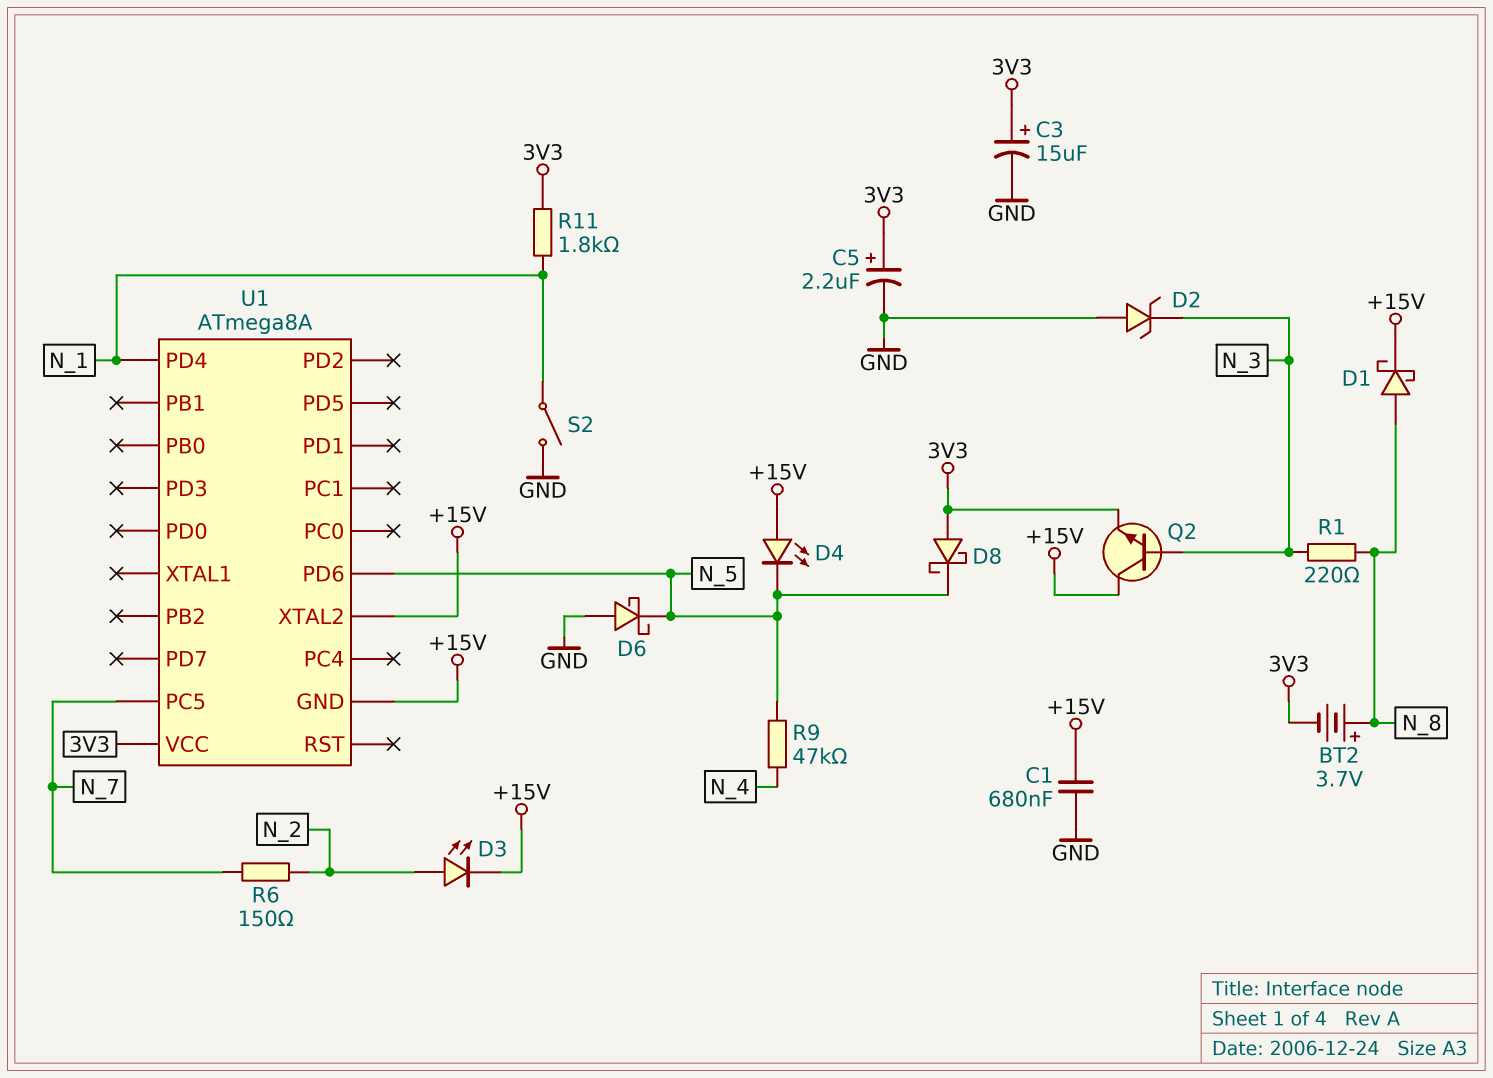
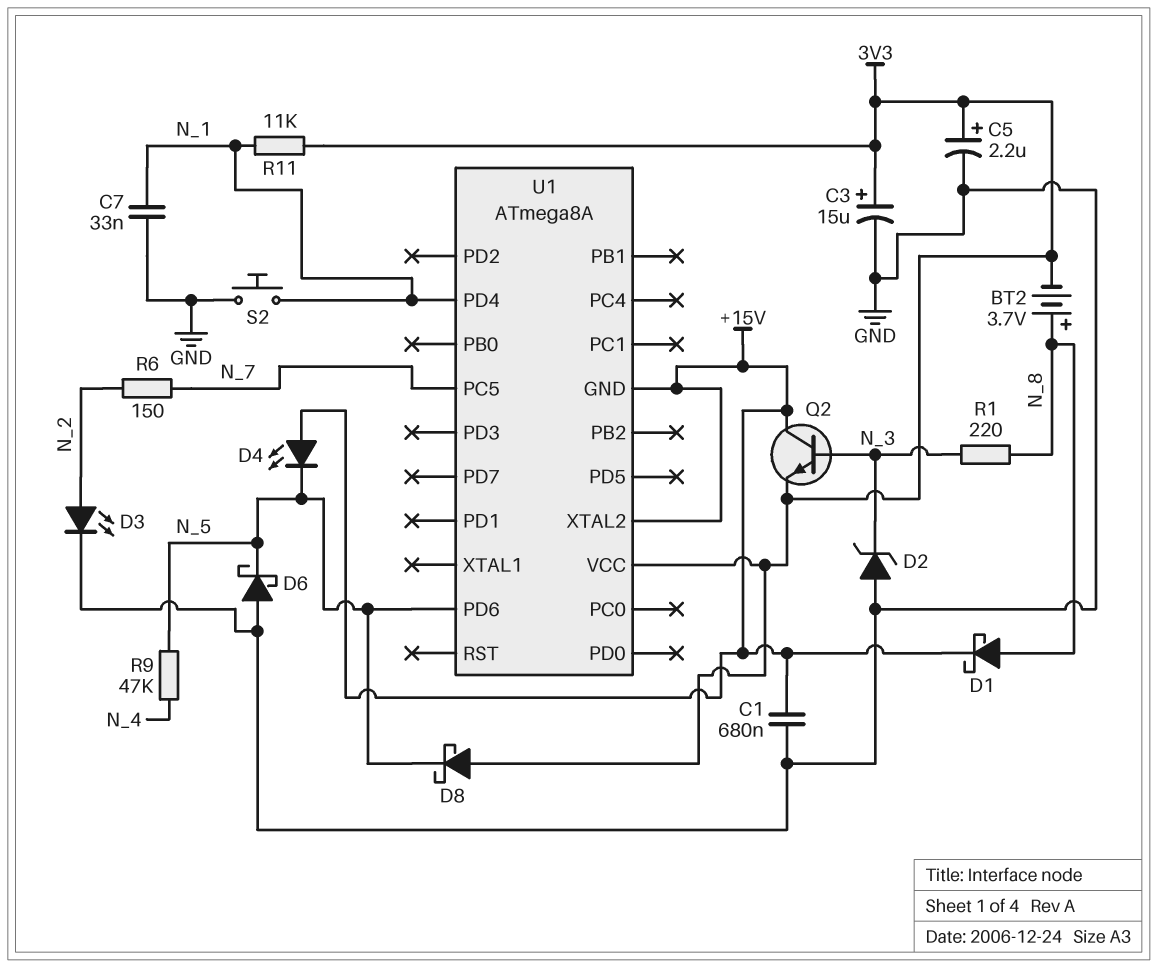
C7: none -> 33nF (GND, N_1)
D3: LED (A N_2, K +15V) -> LED (A N_2, K GND)
R11: 1.8k (3V3, N_1) -> 11k (3V3, N_1)
S2: switch (GND, N_1) -> button (GND, N_1)

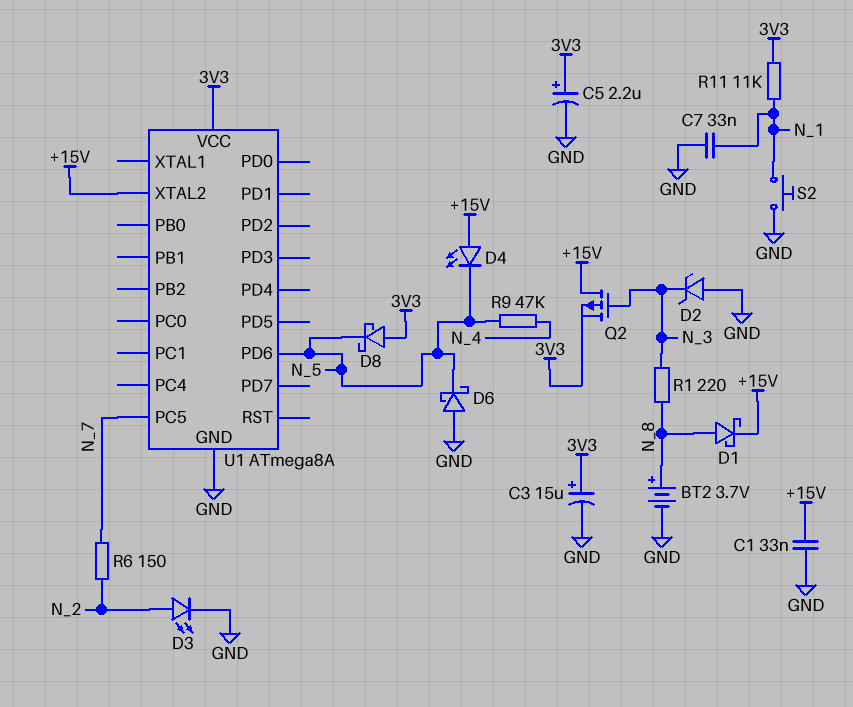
BT2: 3.7V (plus N_8, minus 3V3) -> 3.7V (plus N_8, minus GND)
C1: 680nF (+15V, GND) -> 33nF (+15V, GND)
Q2: NPN (B N_3, C +15V, E 3V3) -> PMOS (G N_3, D +15V, S 3V3)
U1 pin GND: +15V -> GND
U1 pin PD4: N_1 -> none

